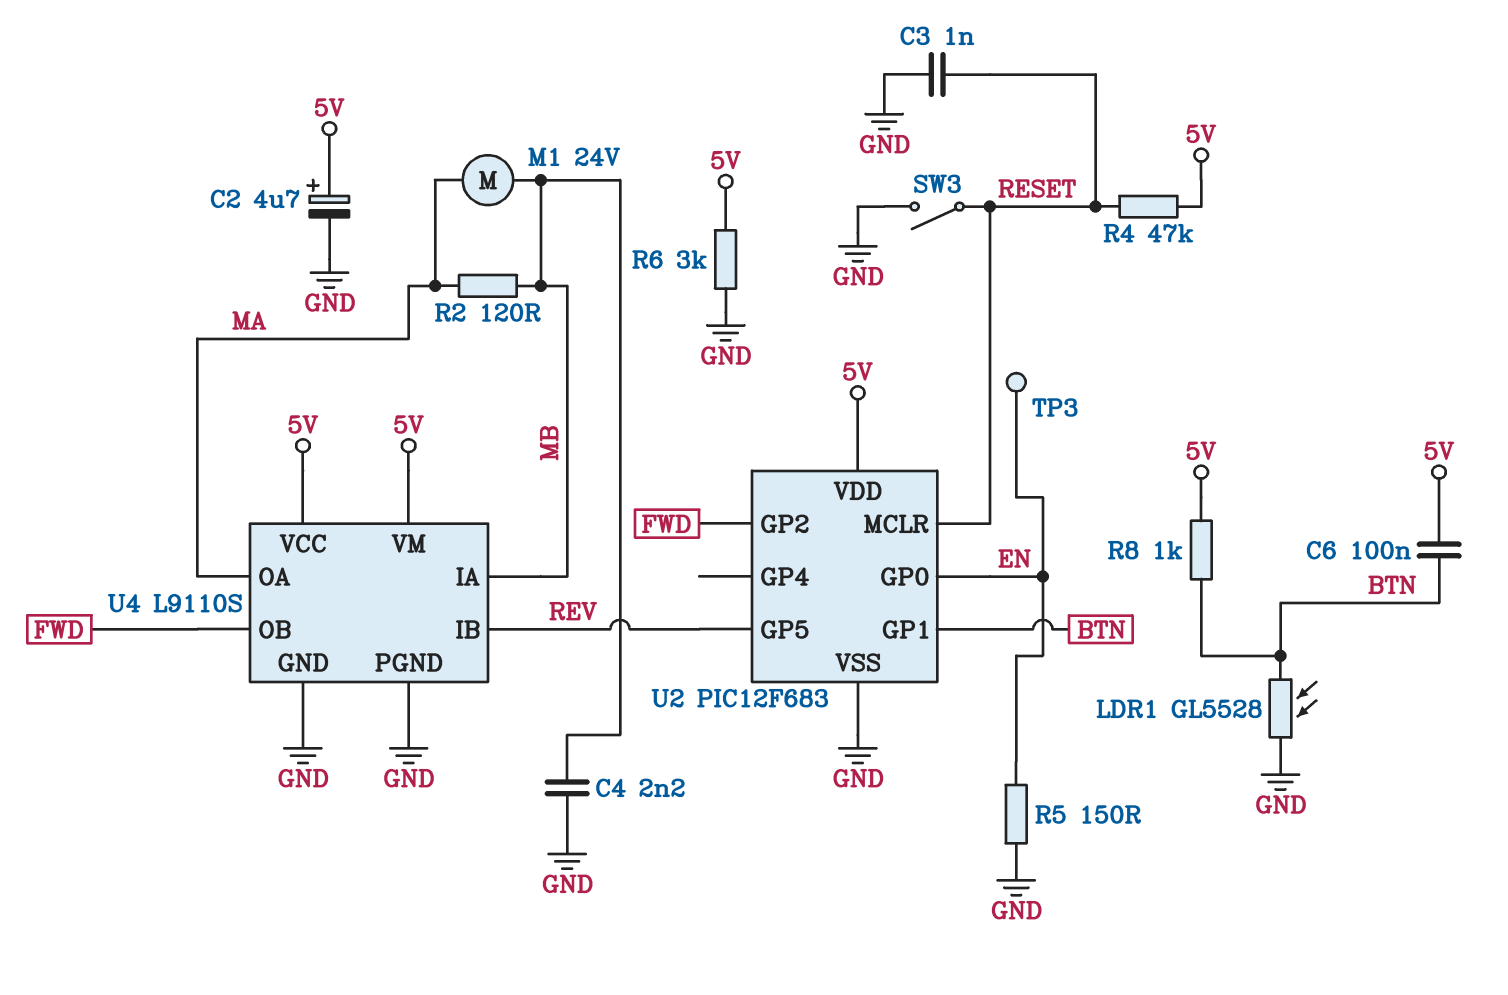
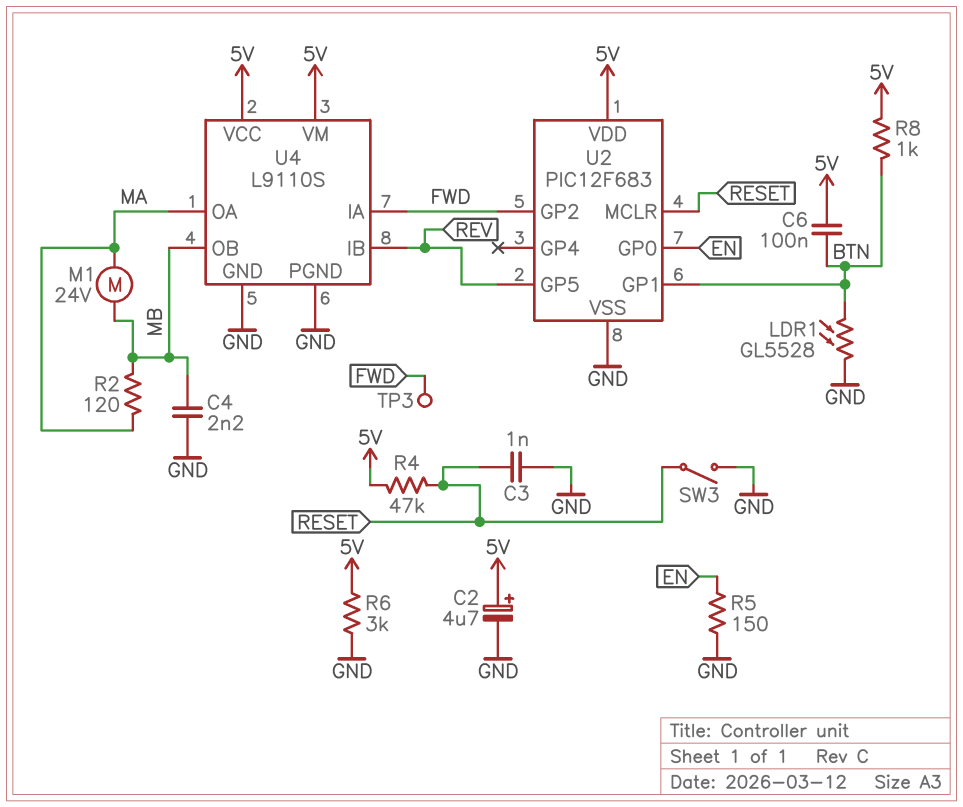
TP3: test point (EN) -> test point (FWD)
U4 pin IA: MB -> FWD
U4 pin OB: FWD -> MB

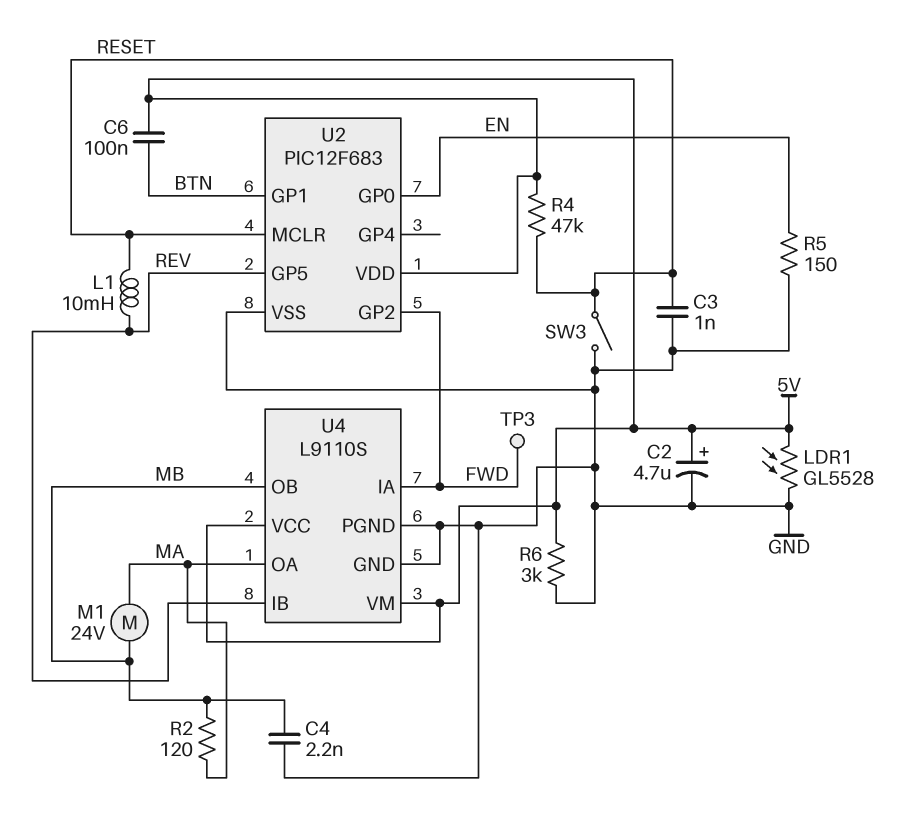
L1: none -> 10mH (RESET, REV)
LDR1: GL5528 (BTN, GND) -> GL5528 (5V, GND)
R8: 1k (5V, BTN) -> none

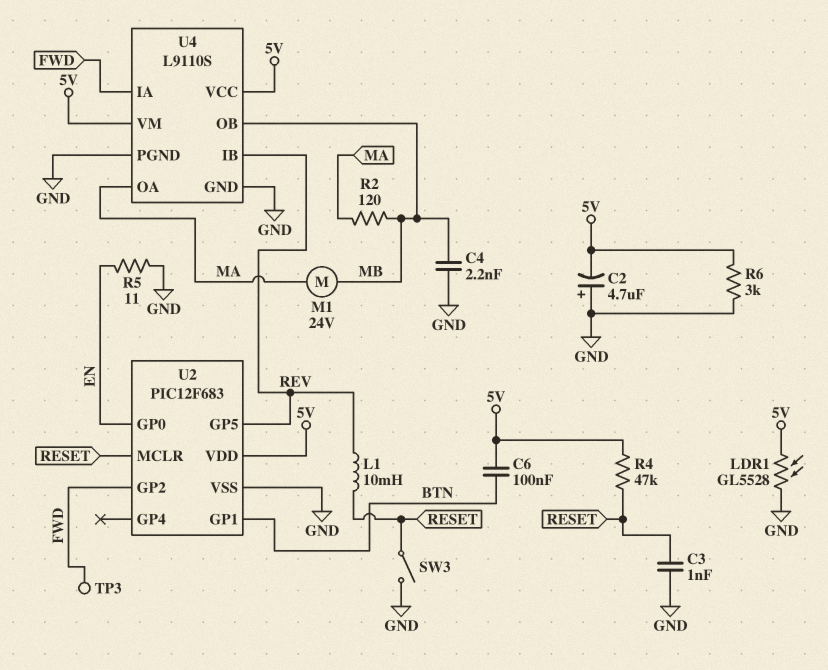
C2: 4.7uF (plus 5V, minus GND) -> 4.7uF (plus GND, minus 5V)
R5: 150 (EN, GND) -> 11 (EN, GND)

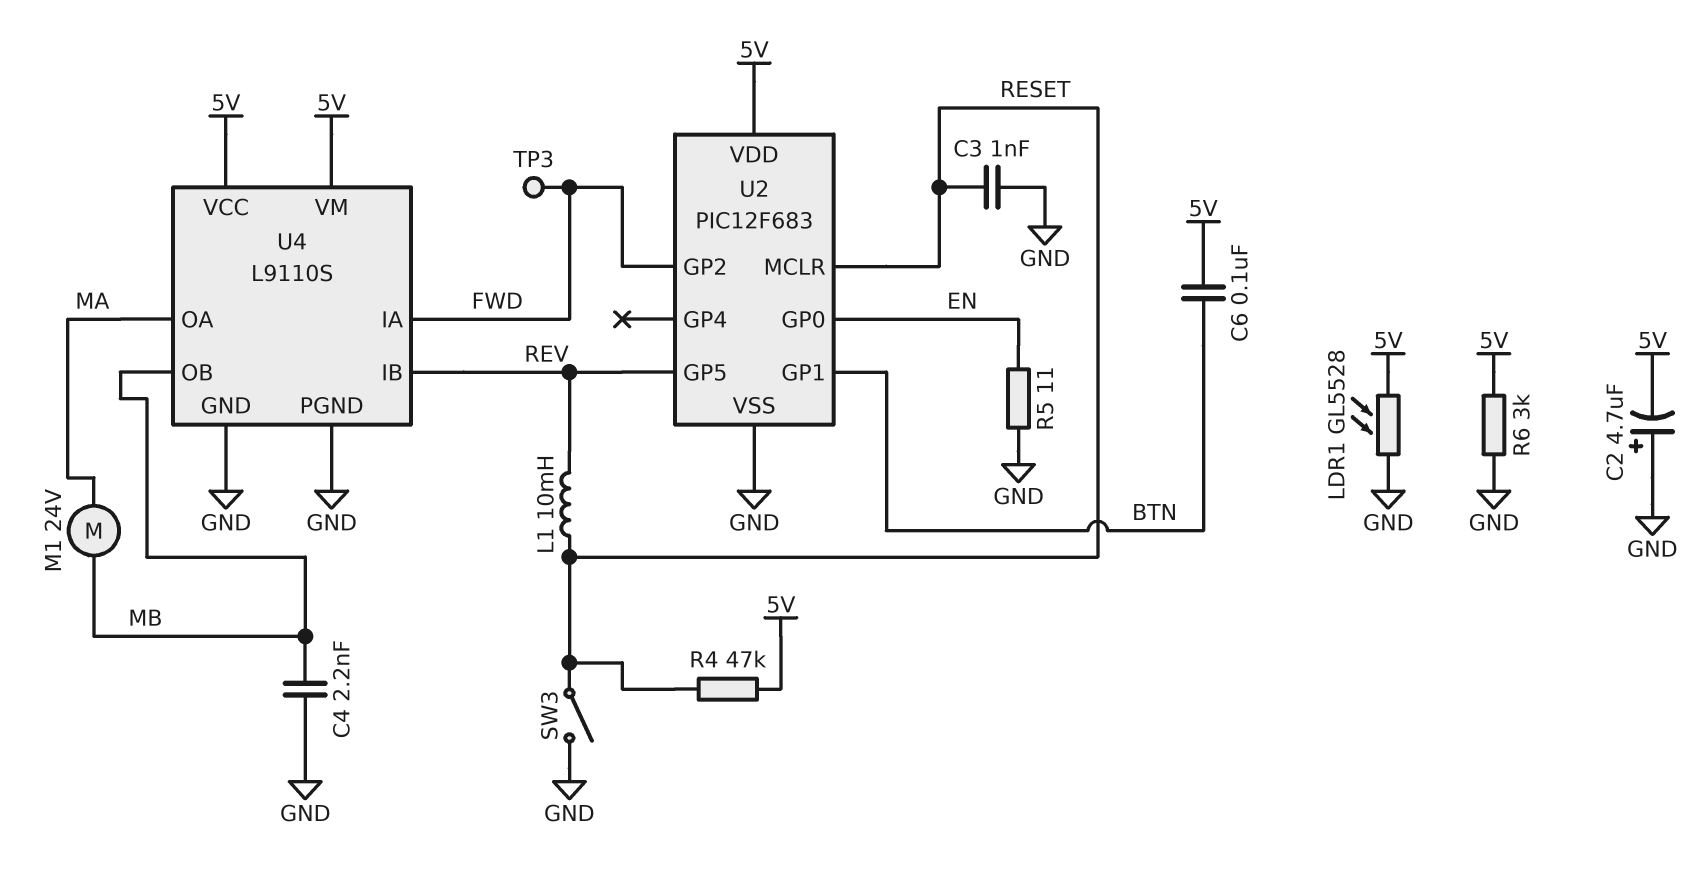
R2: 120 (MA, MB) -> none

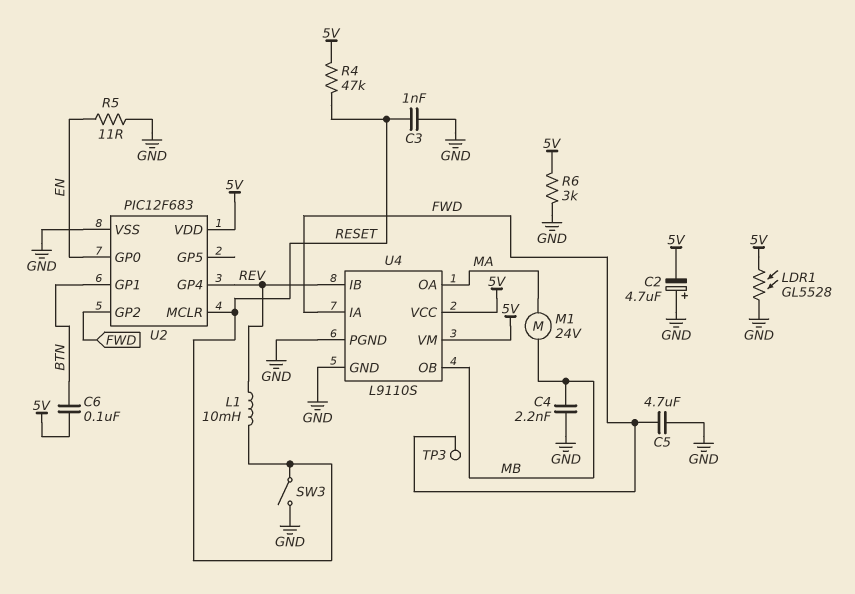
C5: none -> 4.7uF (FWD, GND)
U2 pin GP4: none -> REV
U2 pin GP5: REV -> none

